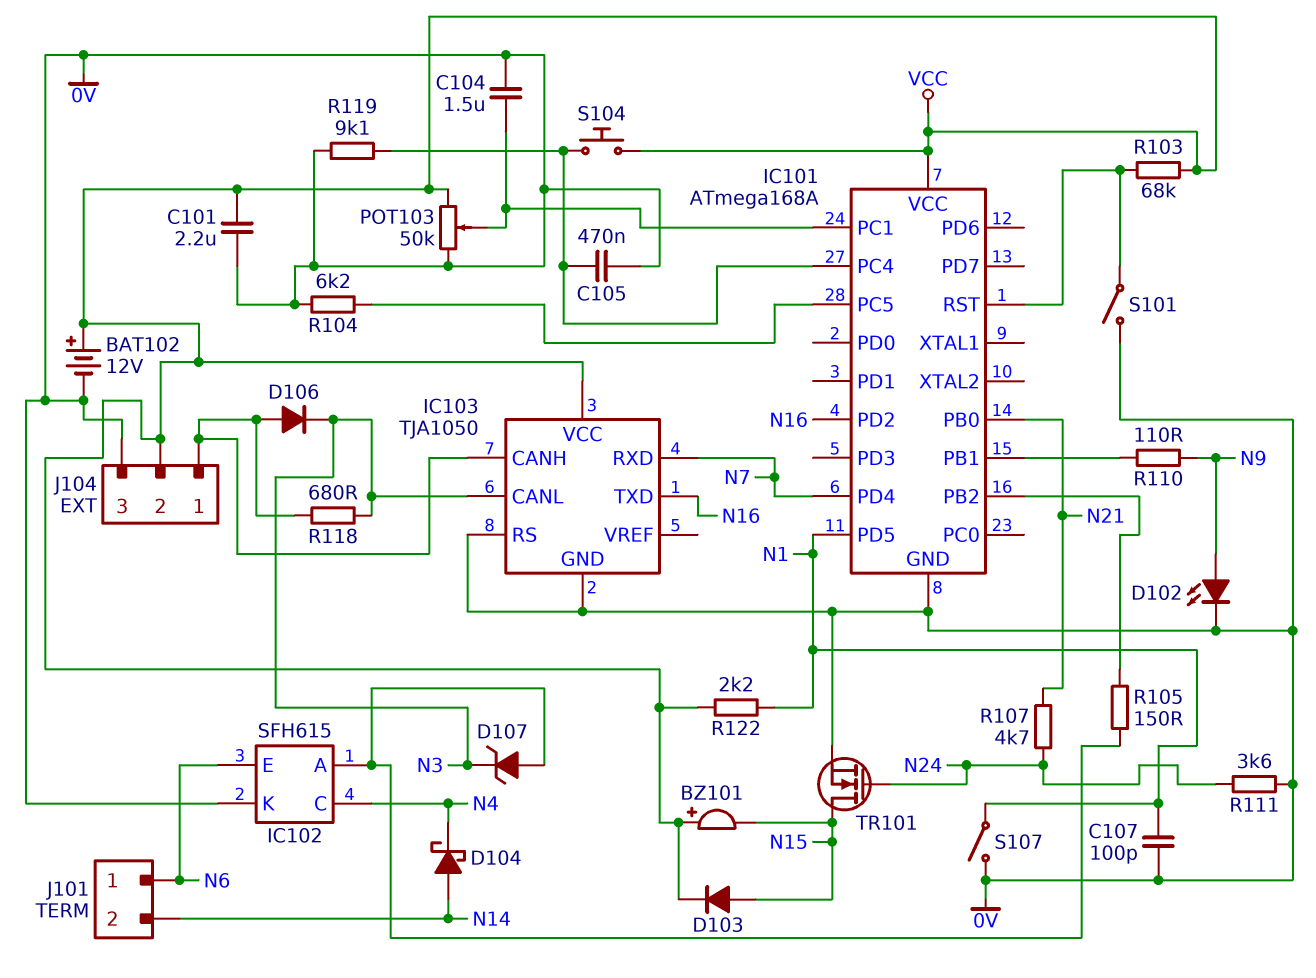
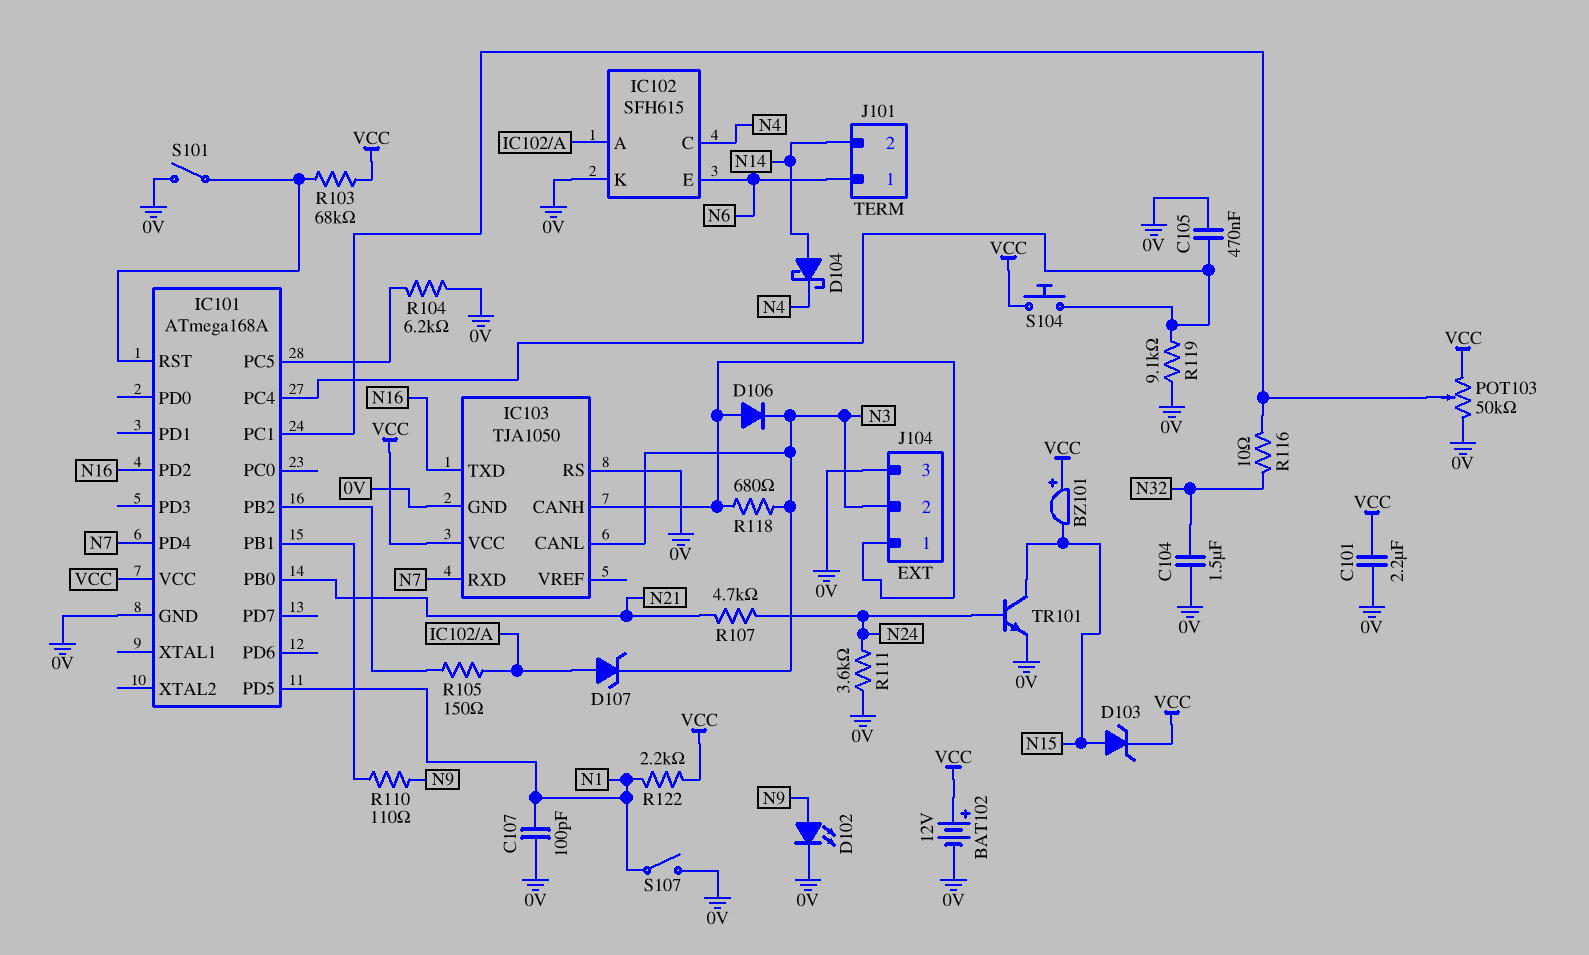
C104: 1.5uF (0V, IC101/PC1) -> 1.5uF (0V, N32)
D103: diode (A N15, K VCC) -> zener (A N15, K VCC)
J104 pin 2: VCC -> N3
R116: none -> 10 (IC101/PC1, N32)
TR101: NMOS (G N24, D N15, S 0V) -> NPN (B N24, C N15, E 0V)

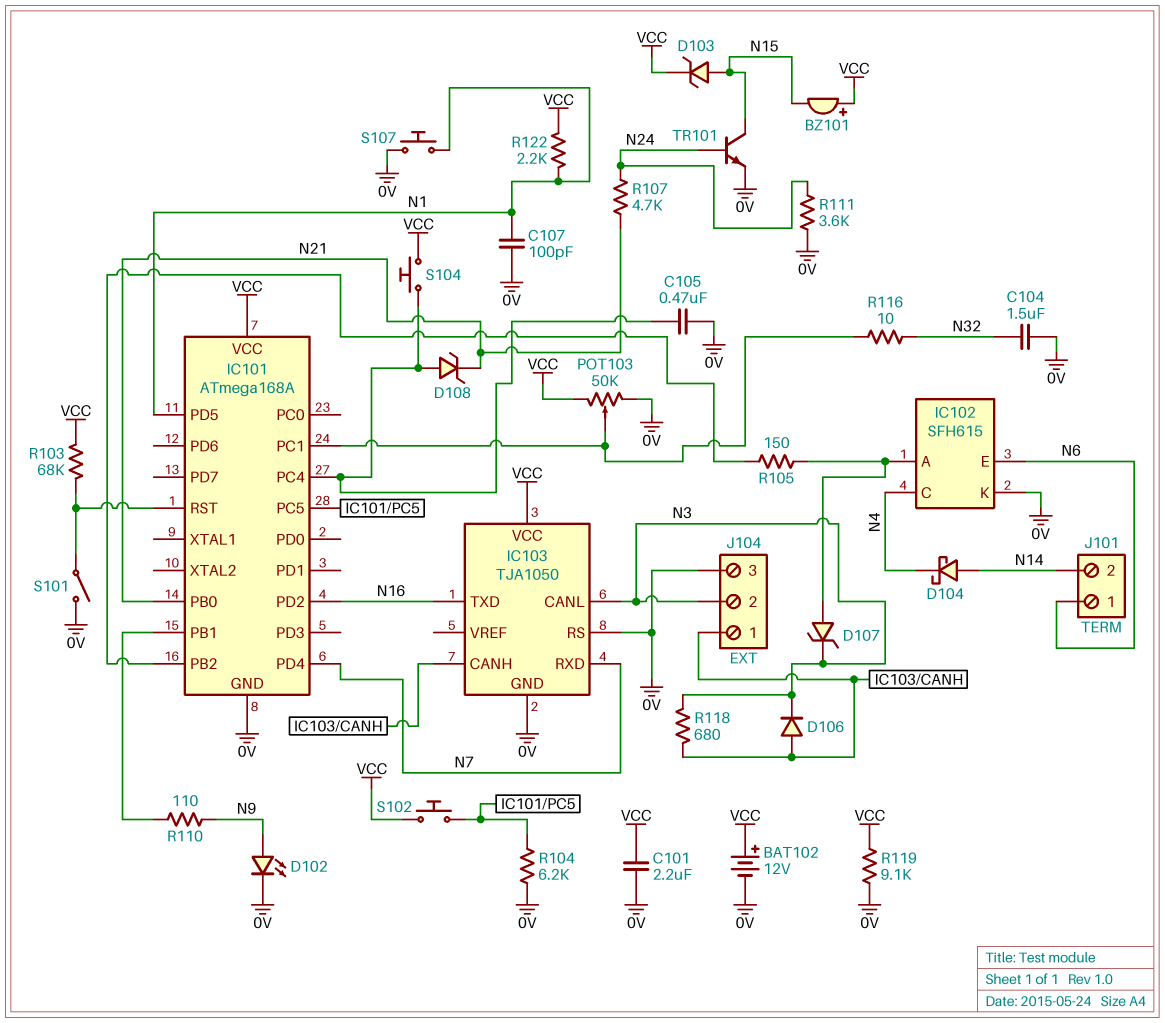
D108: none -> zener (A IC101/PC4, K N21)
R119: 9.1k (0V, IC101/PC4) -> 9.1k (0V, VCC)
S102: none -> button (IC101/PC5, VCC)
S107: switch (0V, N1) -> button (0V, N1)

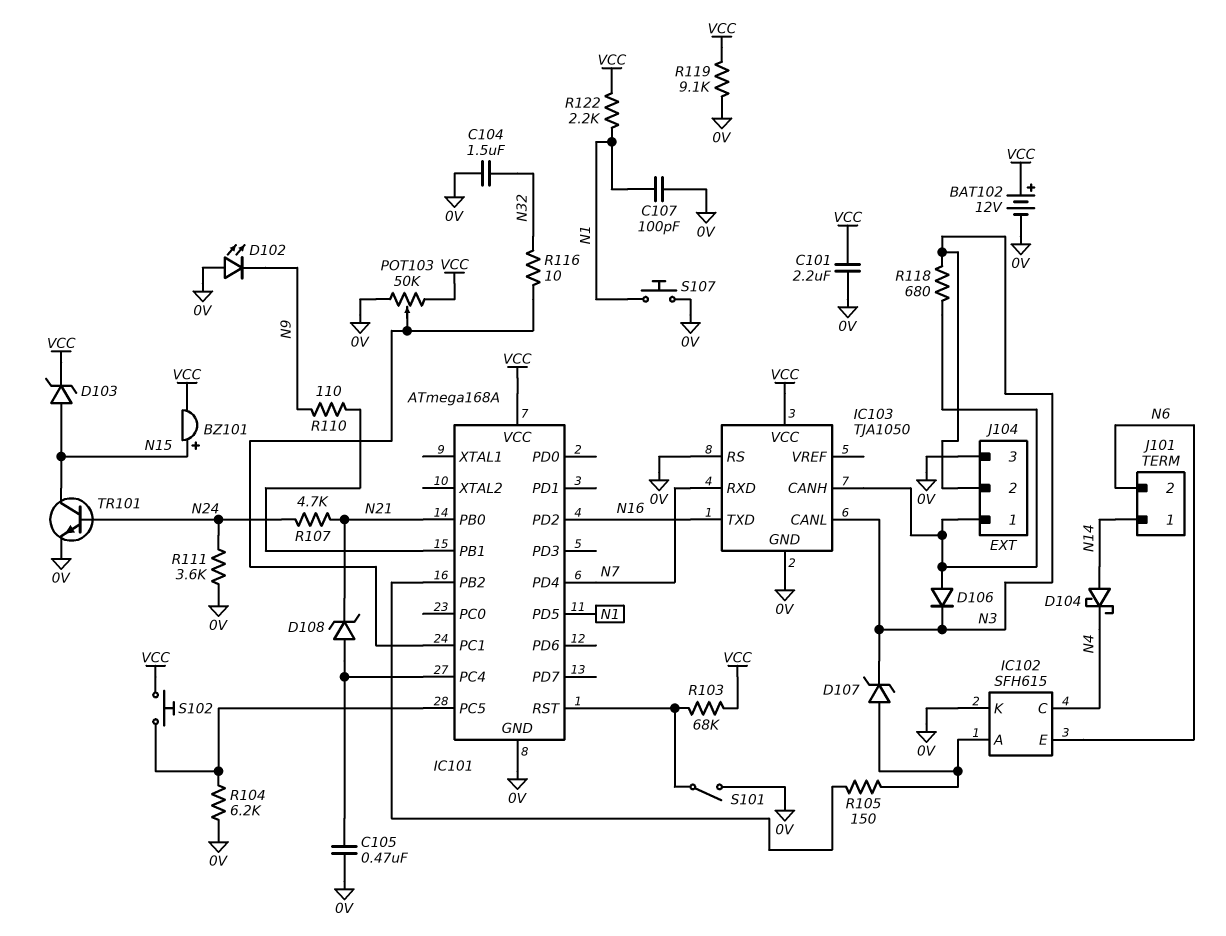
BZ101: buzzer (plus VCC, minus N15) -> buzzer (plus N15, minus VCC)
D102: LED (A N9, K 0V) -> LED (A 0V, K N9)
J101 pin 1: N6 -> N14
J101 pin 2: N14 -> N6
S104: button (IC101/PC4, VCC) -> none

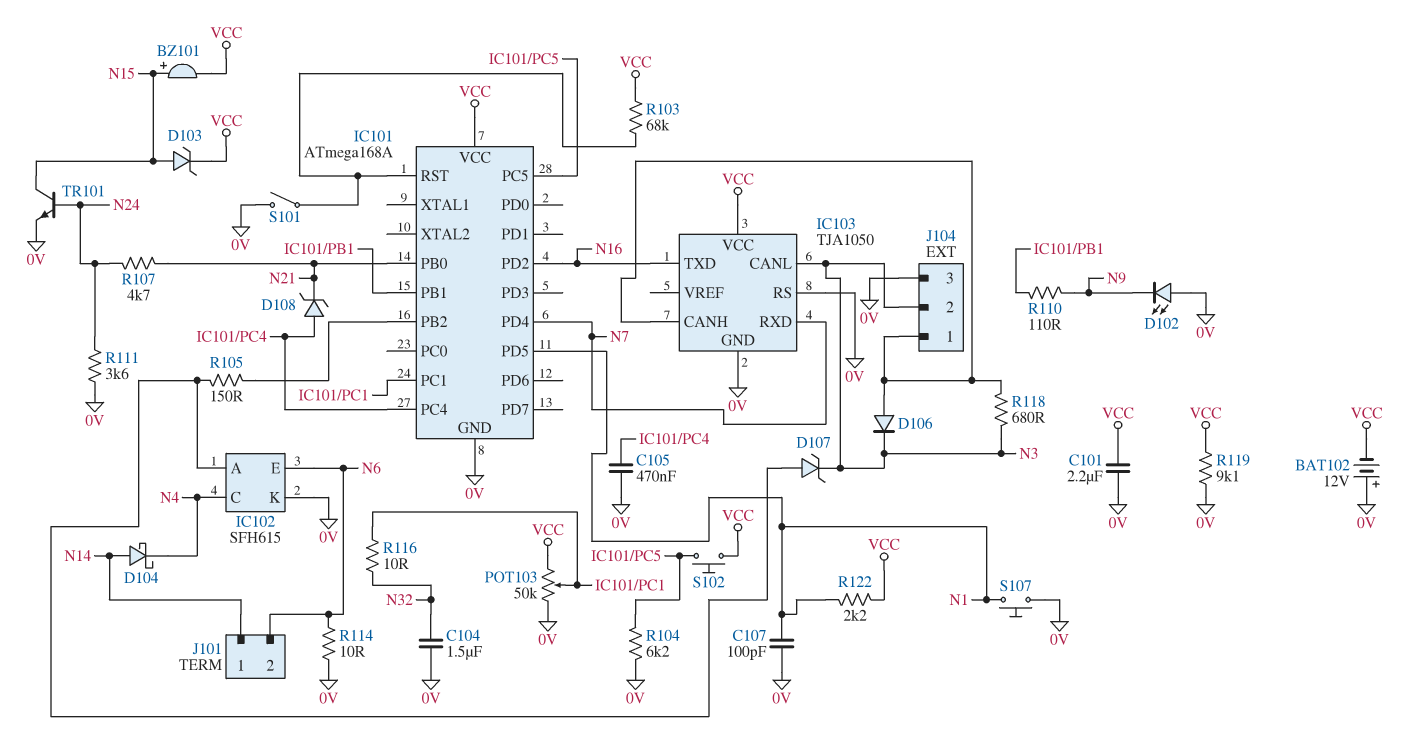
BAT102: 12V (plus VCC, minus 0V) -> 12V (plus 0V, minus VCC)
R114: none -> 10 (0V, N6)

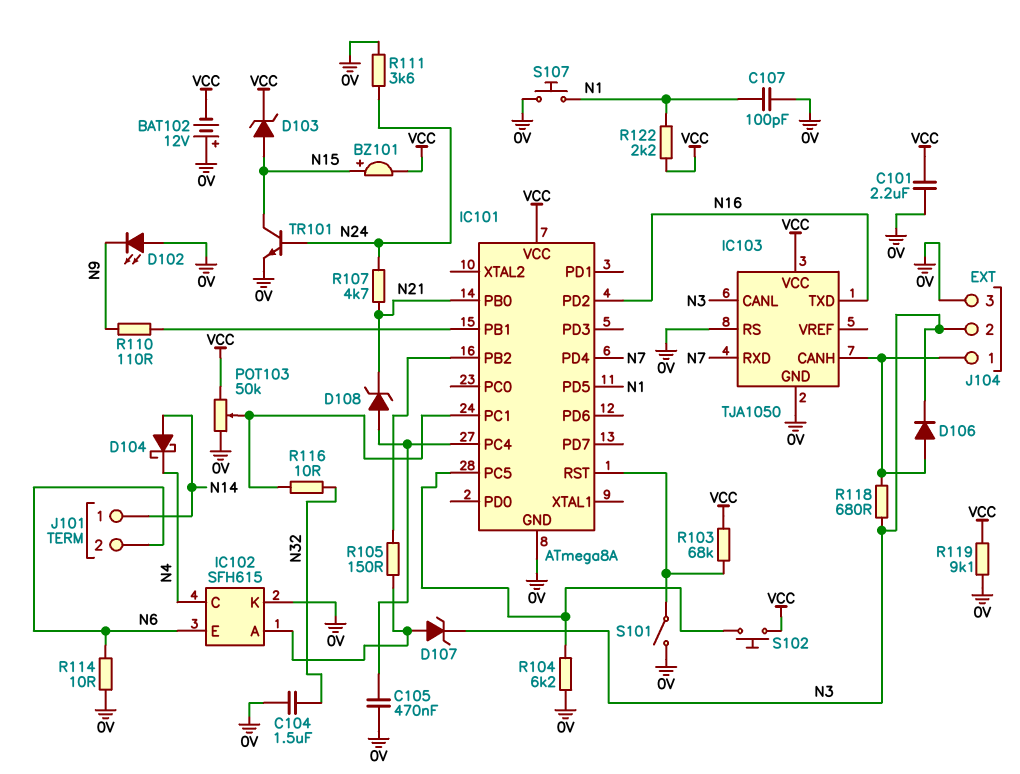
IC101: ATmega168A -> ATmega8A

